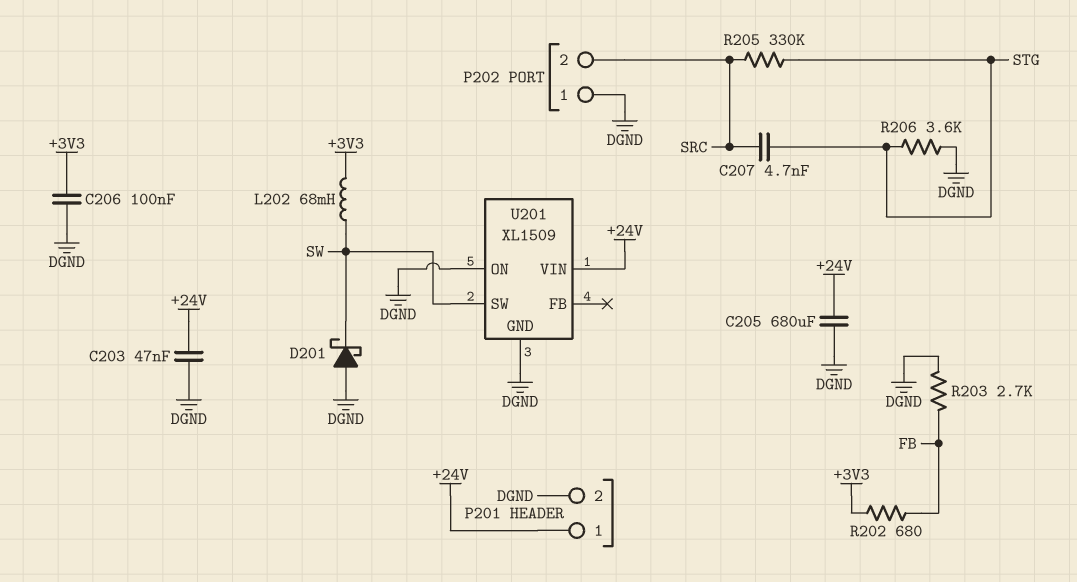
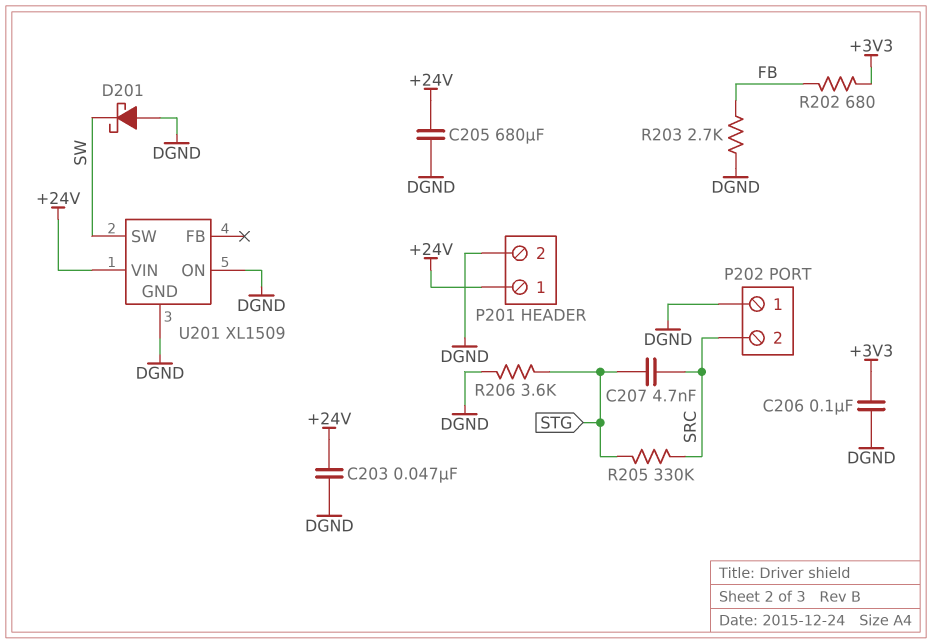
L202: 68mH (+3V3, SW) -> none

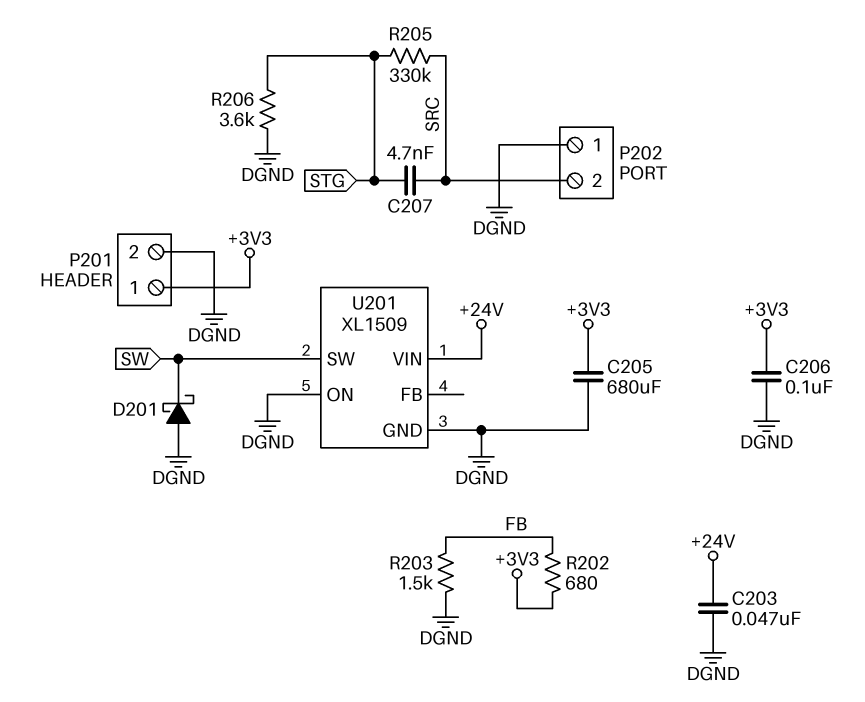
C205: 680uF (+24V, DGND) -> 680uF (+3V3, DGND)
P201 pin 1: +24V -> +3V3
R203: 2.7k (DGND, FB) -> 1.5k (DGND, FB)

